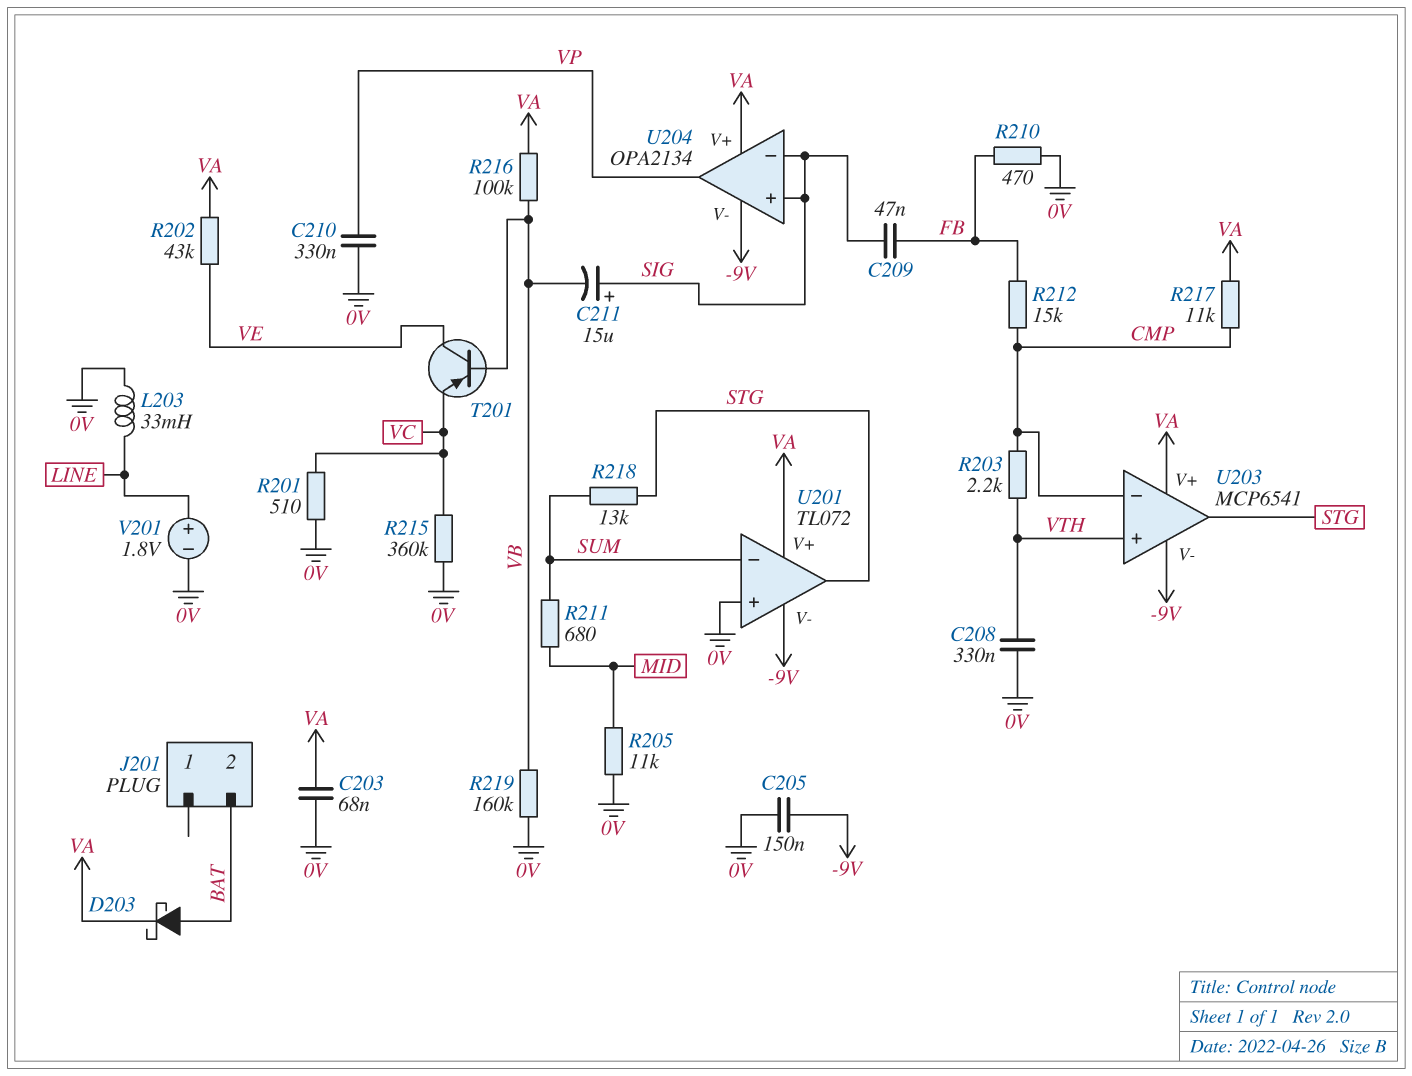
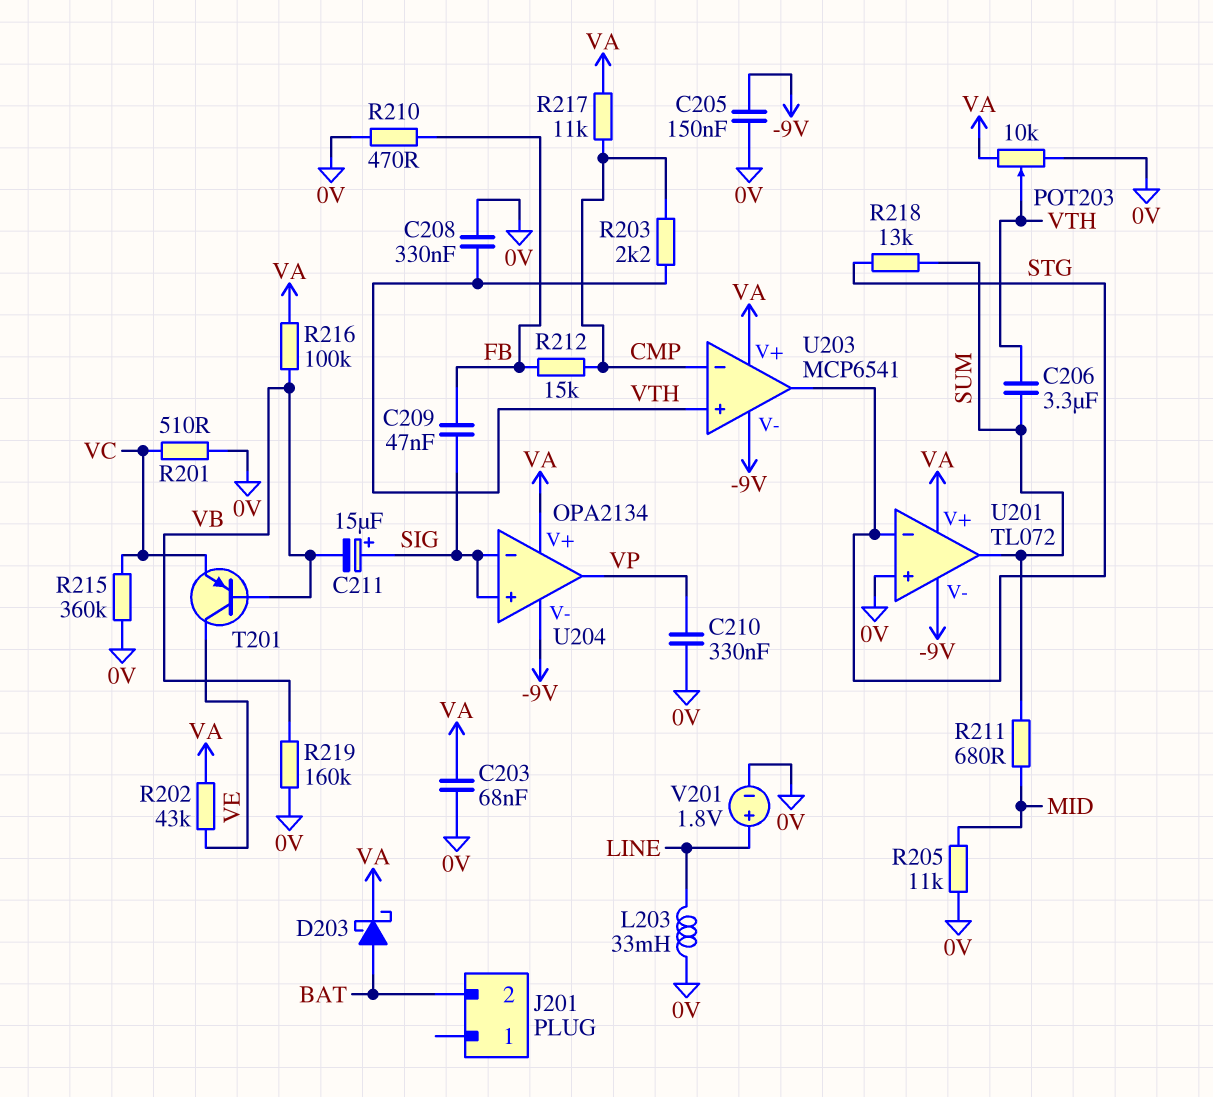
C206: none -> 3.3uF (SUM, VTH)
POT203: none -> 10k (0V, VA, wiper VTH)
U201 pin in-: SUM -> STG
U201 pin out: STG -> SUM

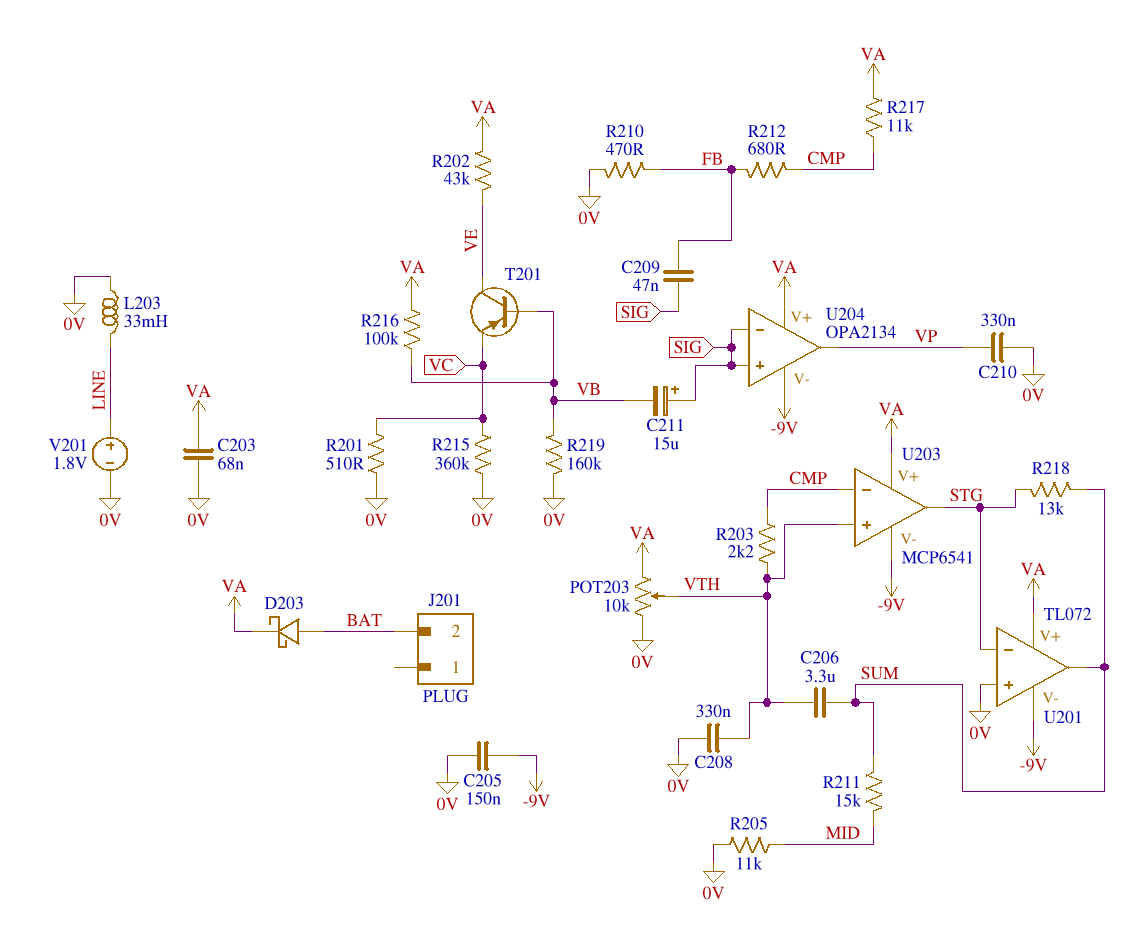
R211: 680 (MID, SUM) -> 15k (MID, SUM)
R212: 15k (CMP, FB) -> 680 (CMP, FB)

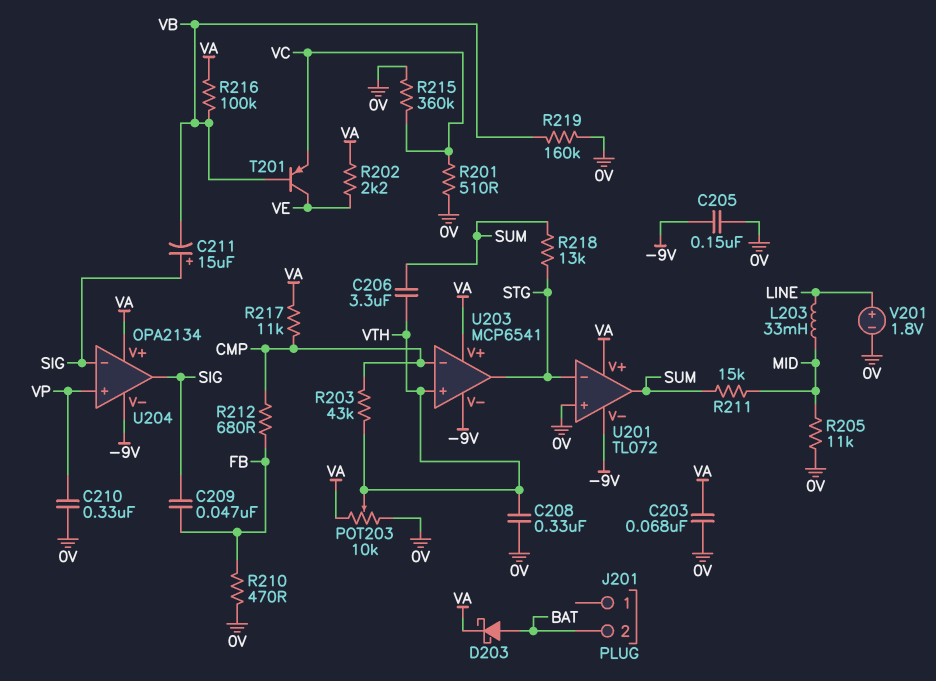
L203: 33mH (0V, LINE) -> 33mH (LINE, MID)
R202: 43k (VA, VE) -> 2.2k (VA, VE)
R203: 2.2k (CMP, VTH) -> 43k (CMP, VTH)
U204 pin in+: SIG -> VP
U204 pin out: VP -> SIG

